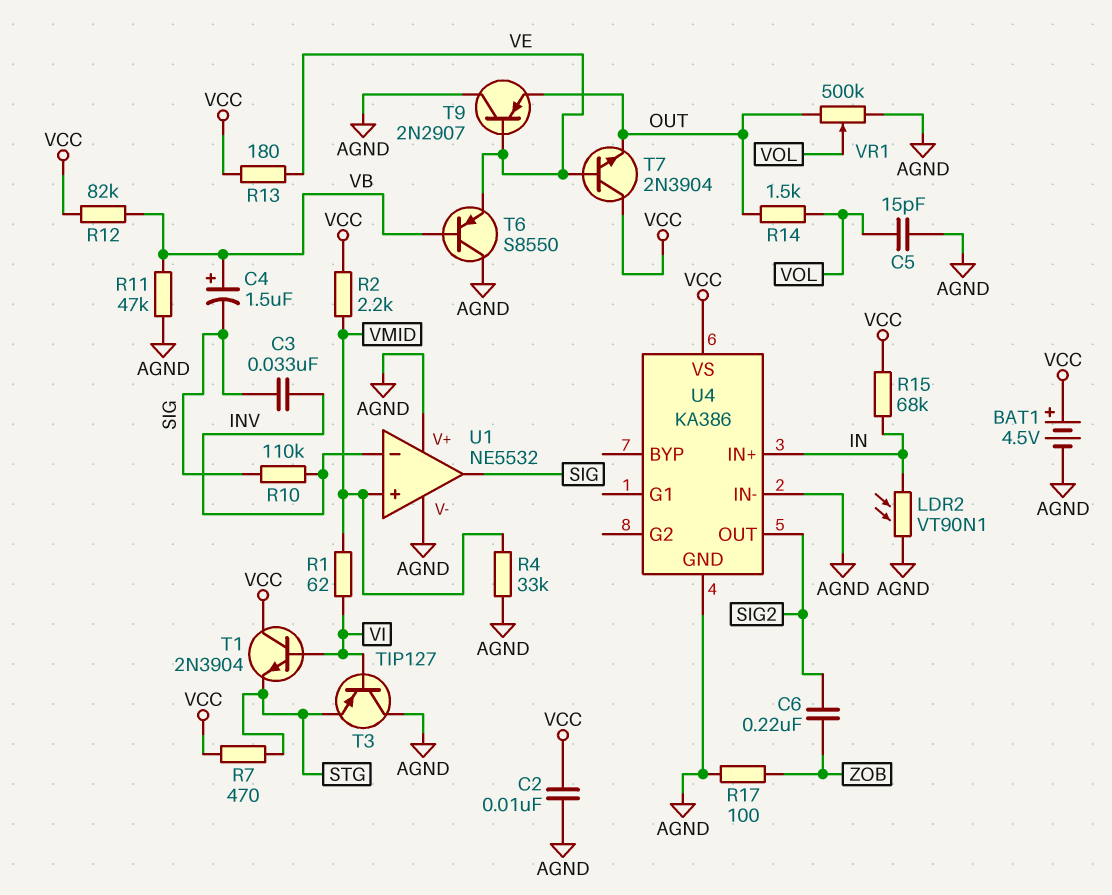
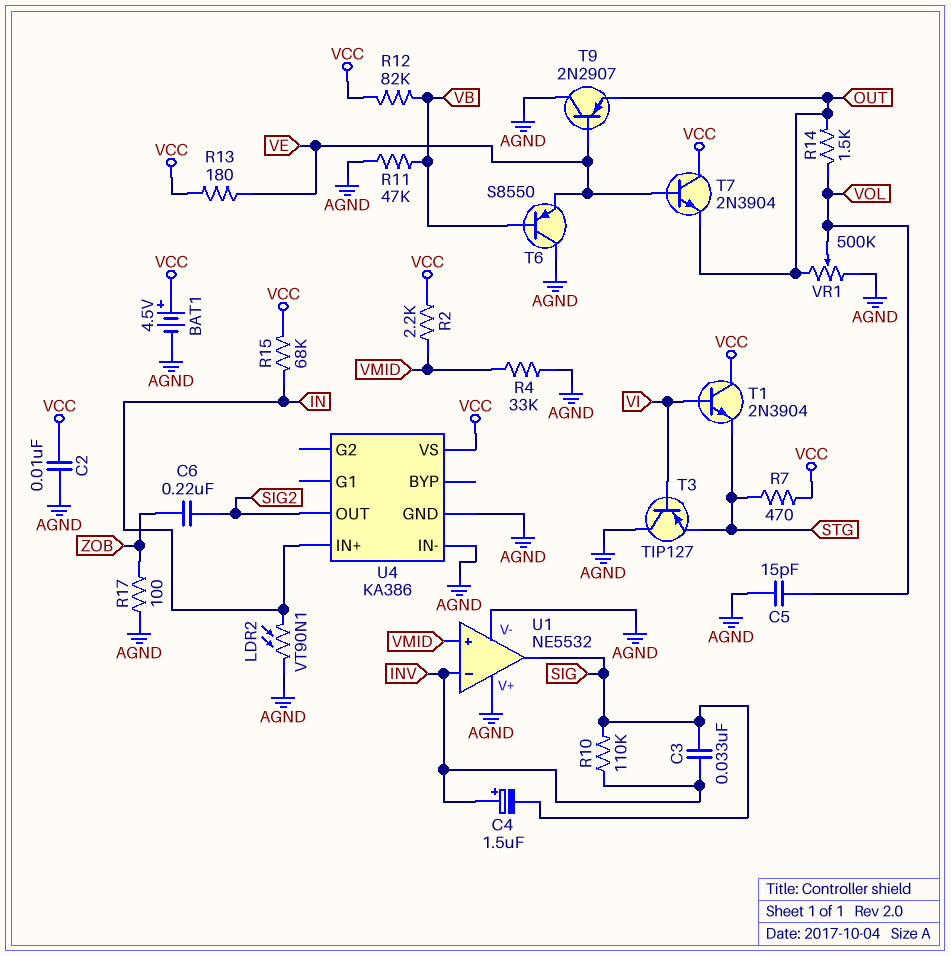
C4: 1.5uF (plus VB, minus SIG) -> 1.5uF (plus INV, minus SIG)
R1: 62 (VI, VMID) -> none

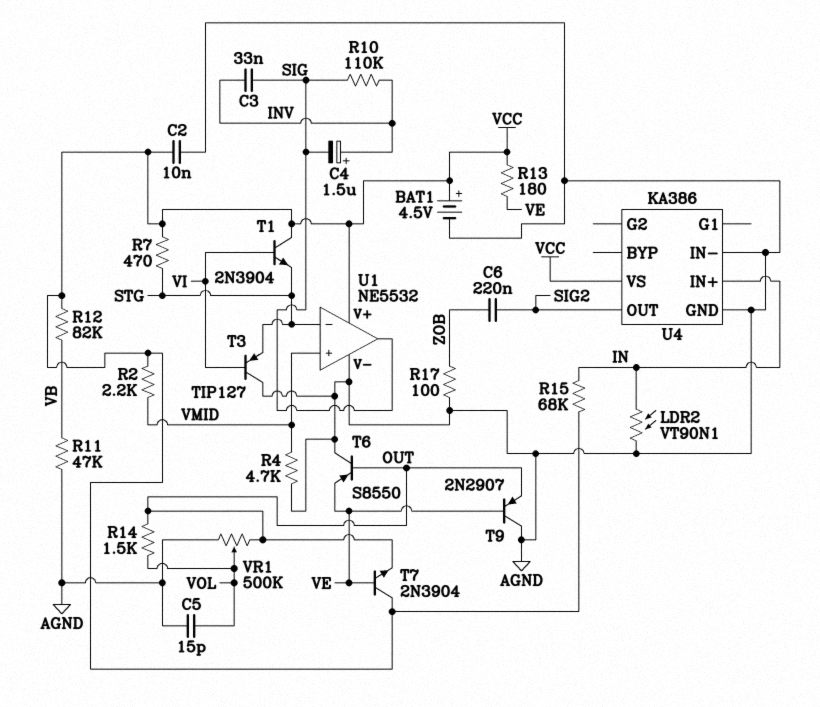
R4: 33k (AGND, VMID) -> 4.7k (AGND, VMID)
T6: PNP S8550 (B VB, C AGND, E VE) -> PNP S8550 (B OUT, C AGND, E VE)
U1 pin V+: AGND -> VCC
U1 pin in-: INV -> STG

